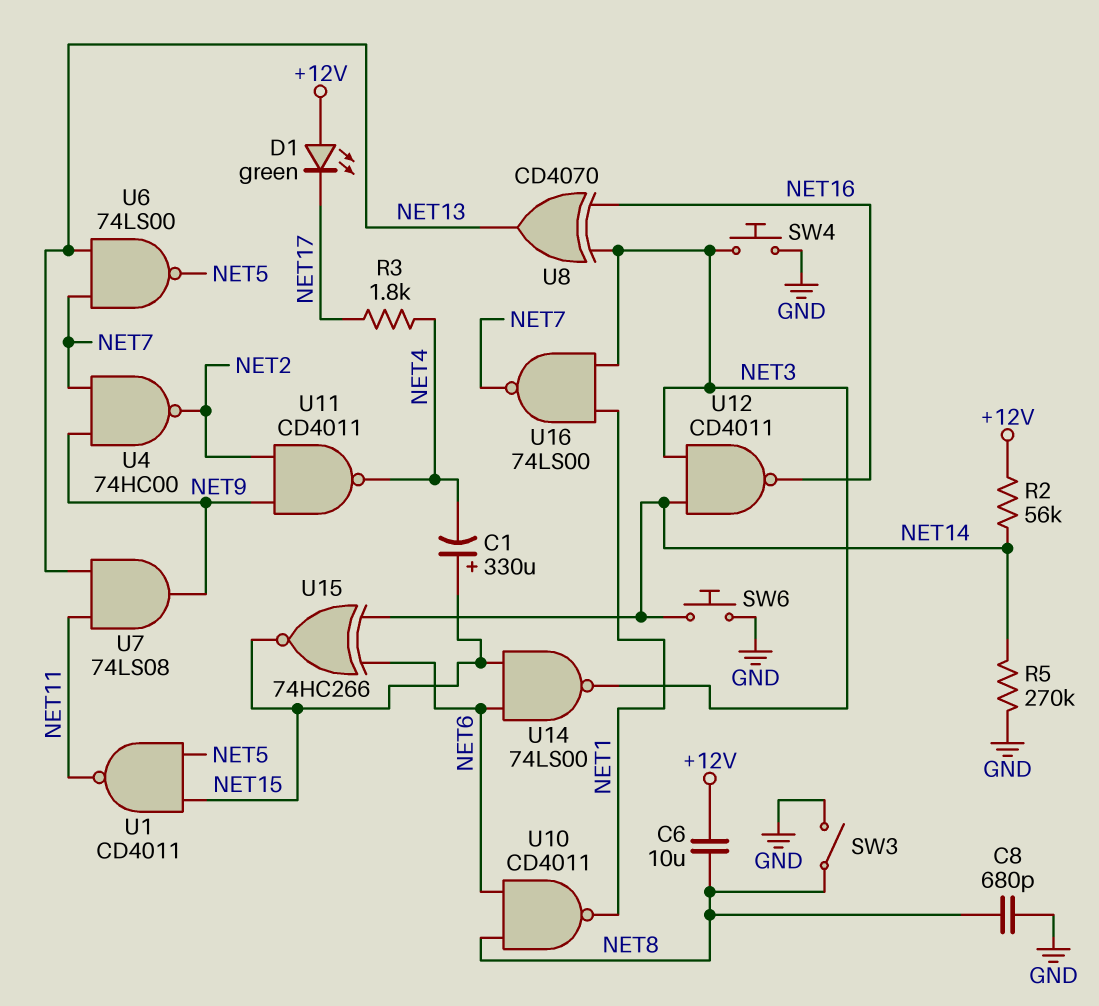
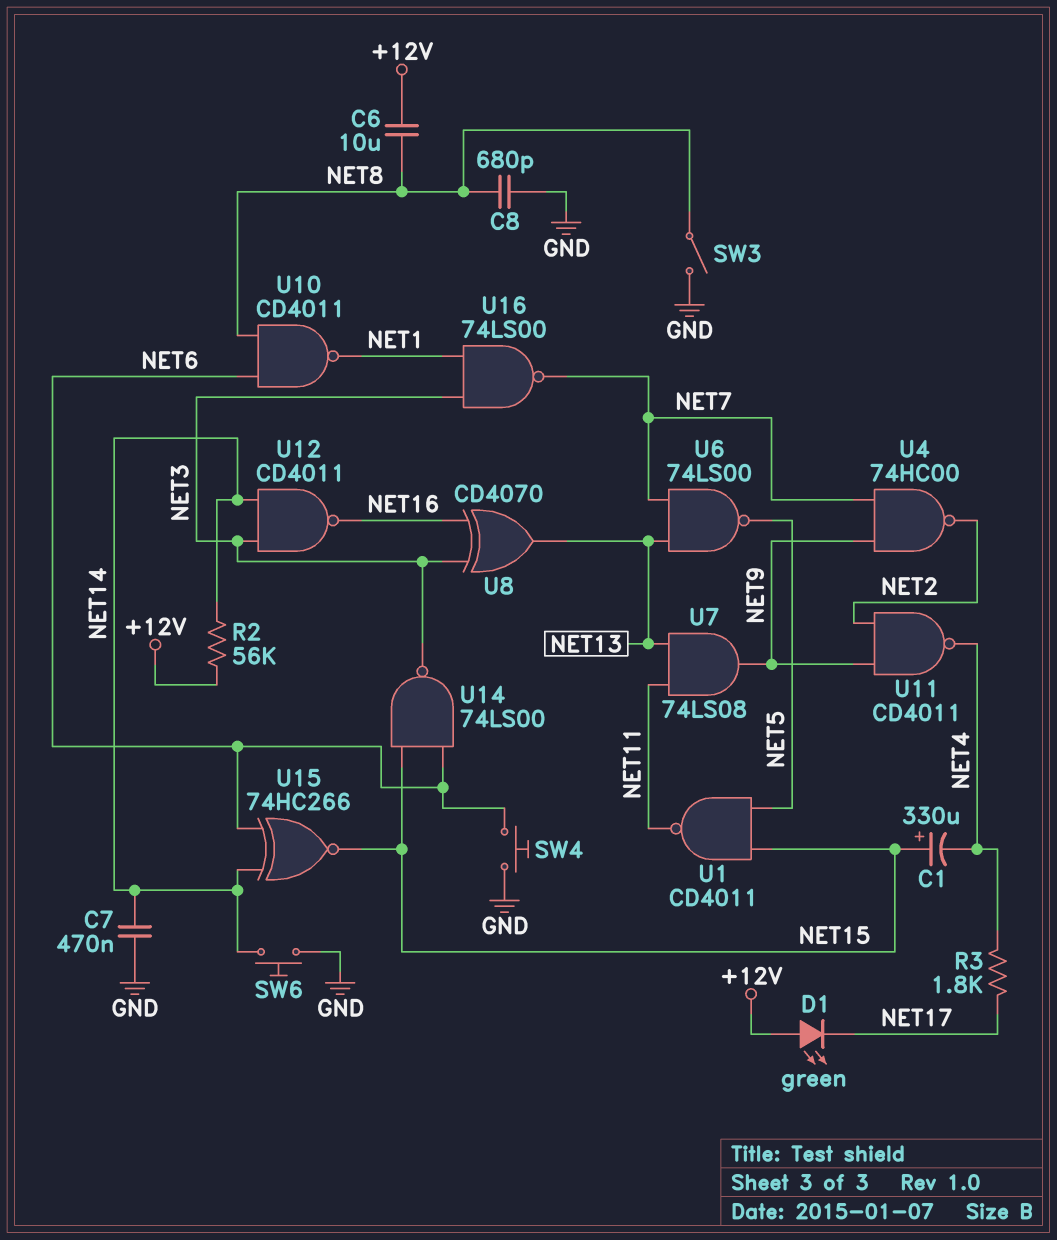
C7: none -> 470nF (GND, NET14)
R5: 270k (GND, NET14) -> none
SW4: button (GND, NET3) -> button (GND, NET6)

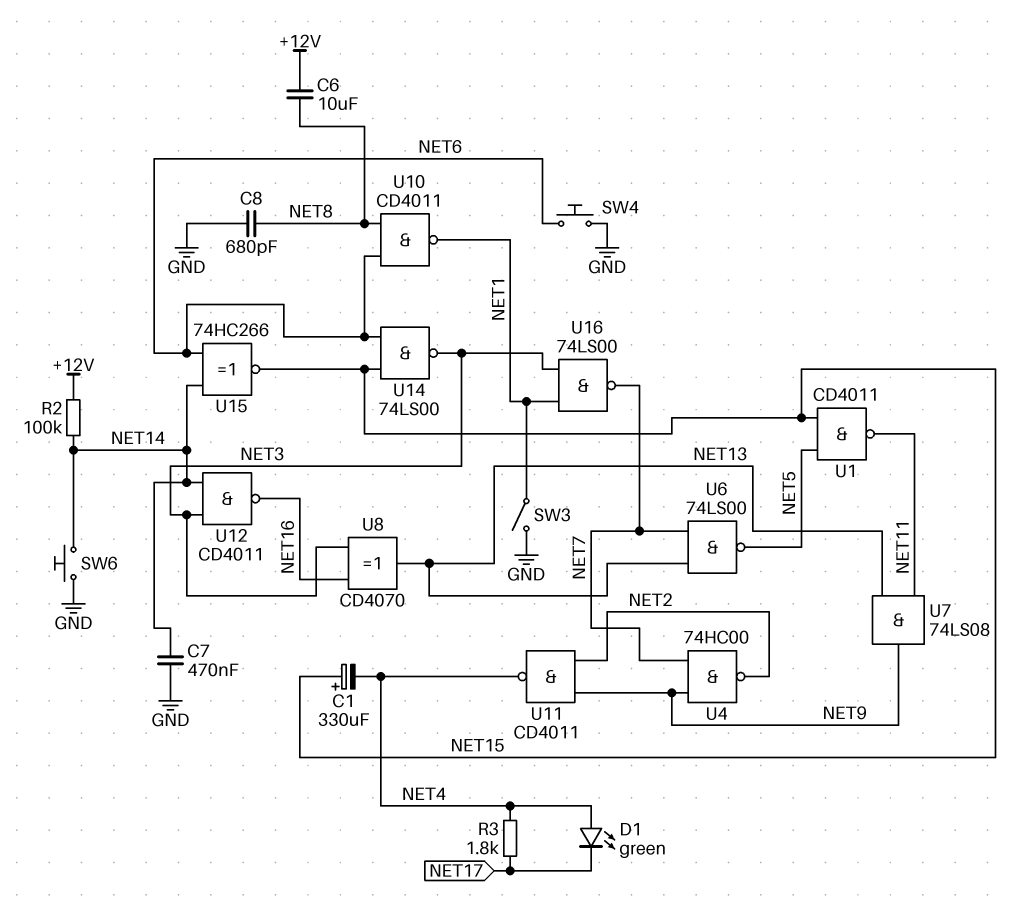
D1: LED green (A +12V, K NET17) -> LED green (A NET4, K NET17)
R2: 56k (+12V, NET14) -> 100k (+12V, NET14)
SW3: switch (GND, NET8) -> switch (GND, NET1)

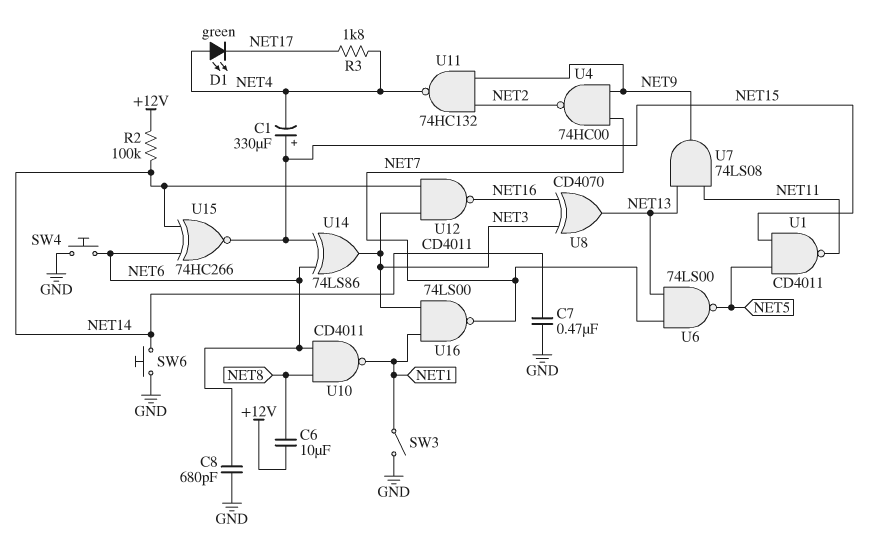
C8: 680pF (GND, NET8) -> 680pF (GND, NET6)
U11: NAND CD4011 (in NET2, in NET9, out NET4) -> NAND 74HC132 (in NET2, in NET9, out NET4)
U14: NAND 74LS00 (in NET6, in NET15, out NET3) -> XOR 74LS86 (in NET6, in NET15, out NET3)

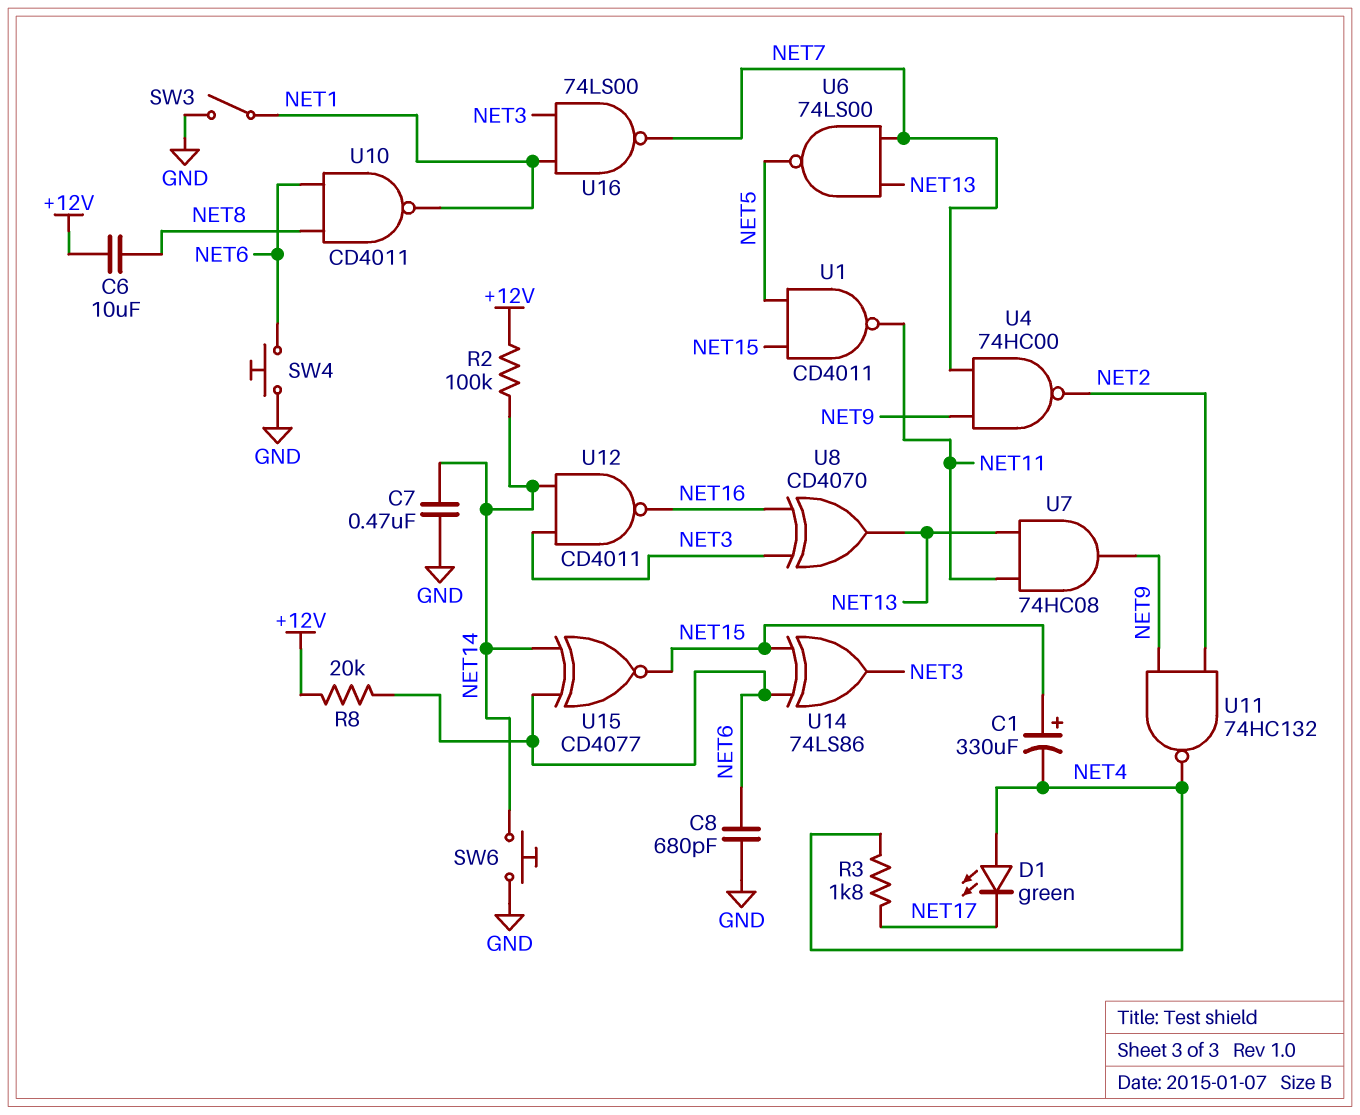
R8: none -> 20k (+12V, NET6)
U7: AND 74LS08 (in NET11, in NET13, out NET9) -> AND 74HC08 (in NET11, in NET13, out NET9)
U15: XNOR 74HC266 (in NET6, in NET14, out NET15) -> XNOR CD4077 (in NET6, in NET14, out NET15)

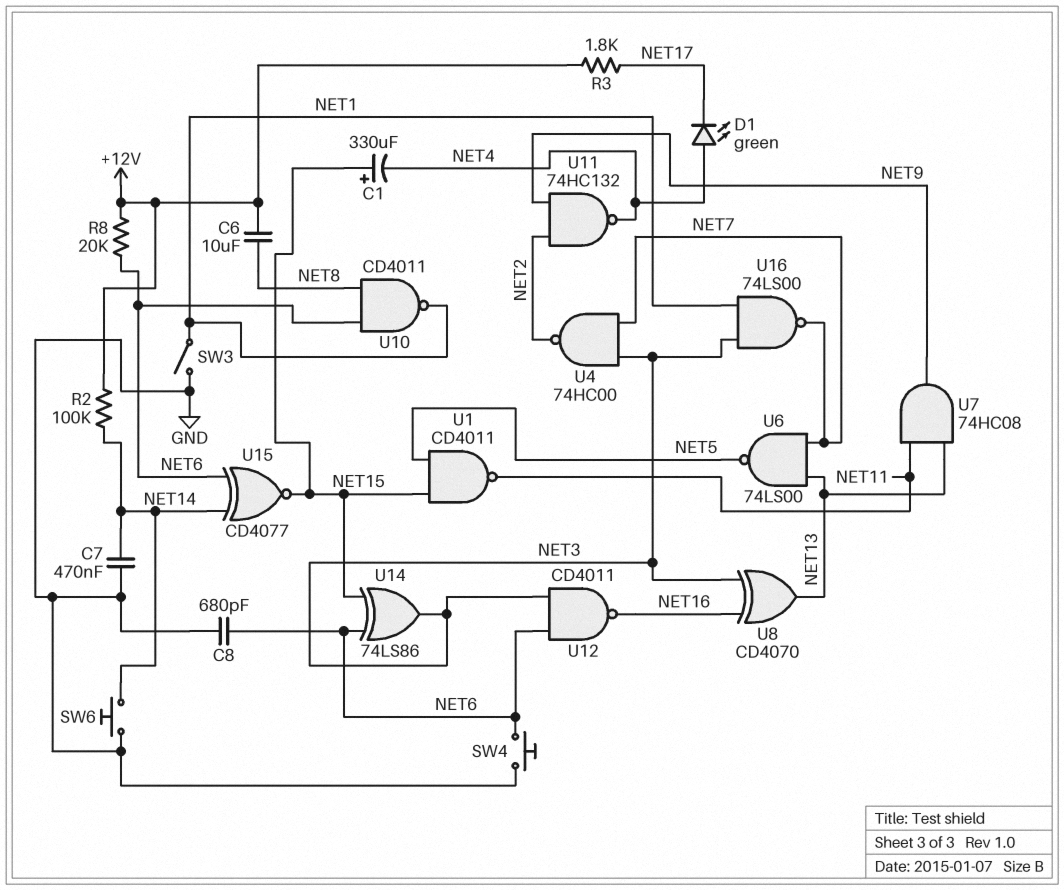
R3: 1.8k (NET4, NET17) -> 1.8k (+12V, NET17)
U4: NAND 74HC00 (in NET7, in NET9, out NET2) -> NAND 74HC00 (in NET3, in NET7, out NET2)
U12: NAND CD4011 (in NET3, in NET14, out NET16) -> NAND CD4011 (in NET3, in NET6, out NET16)

